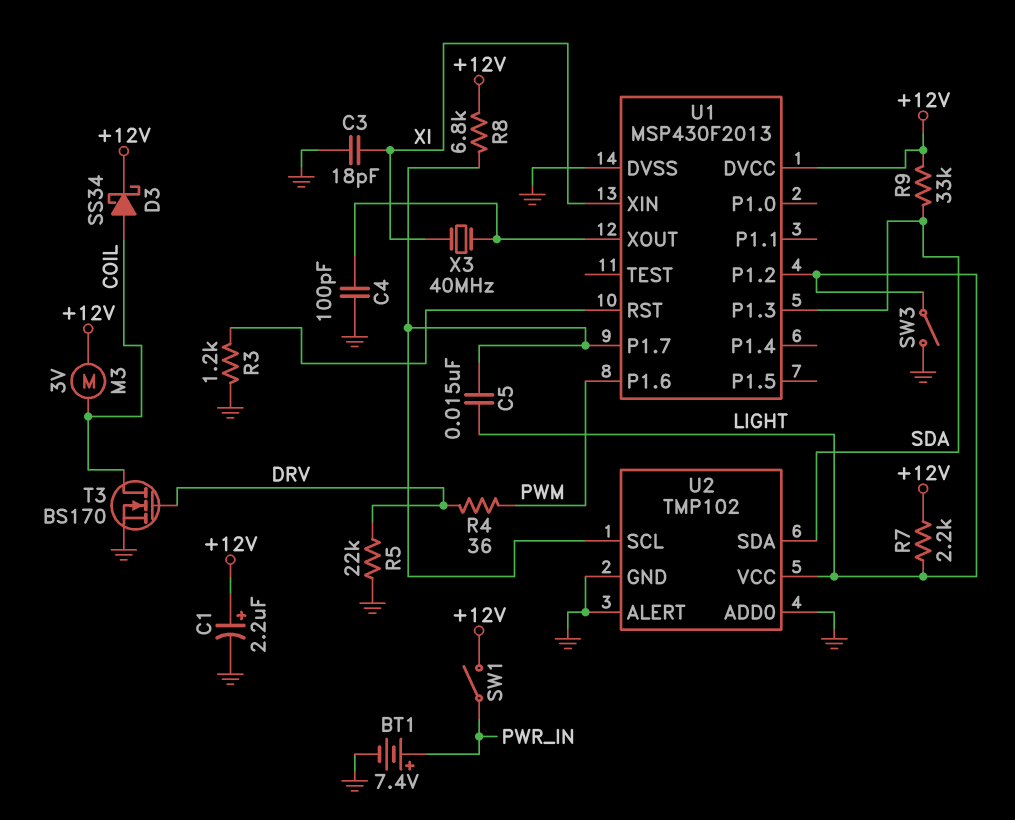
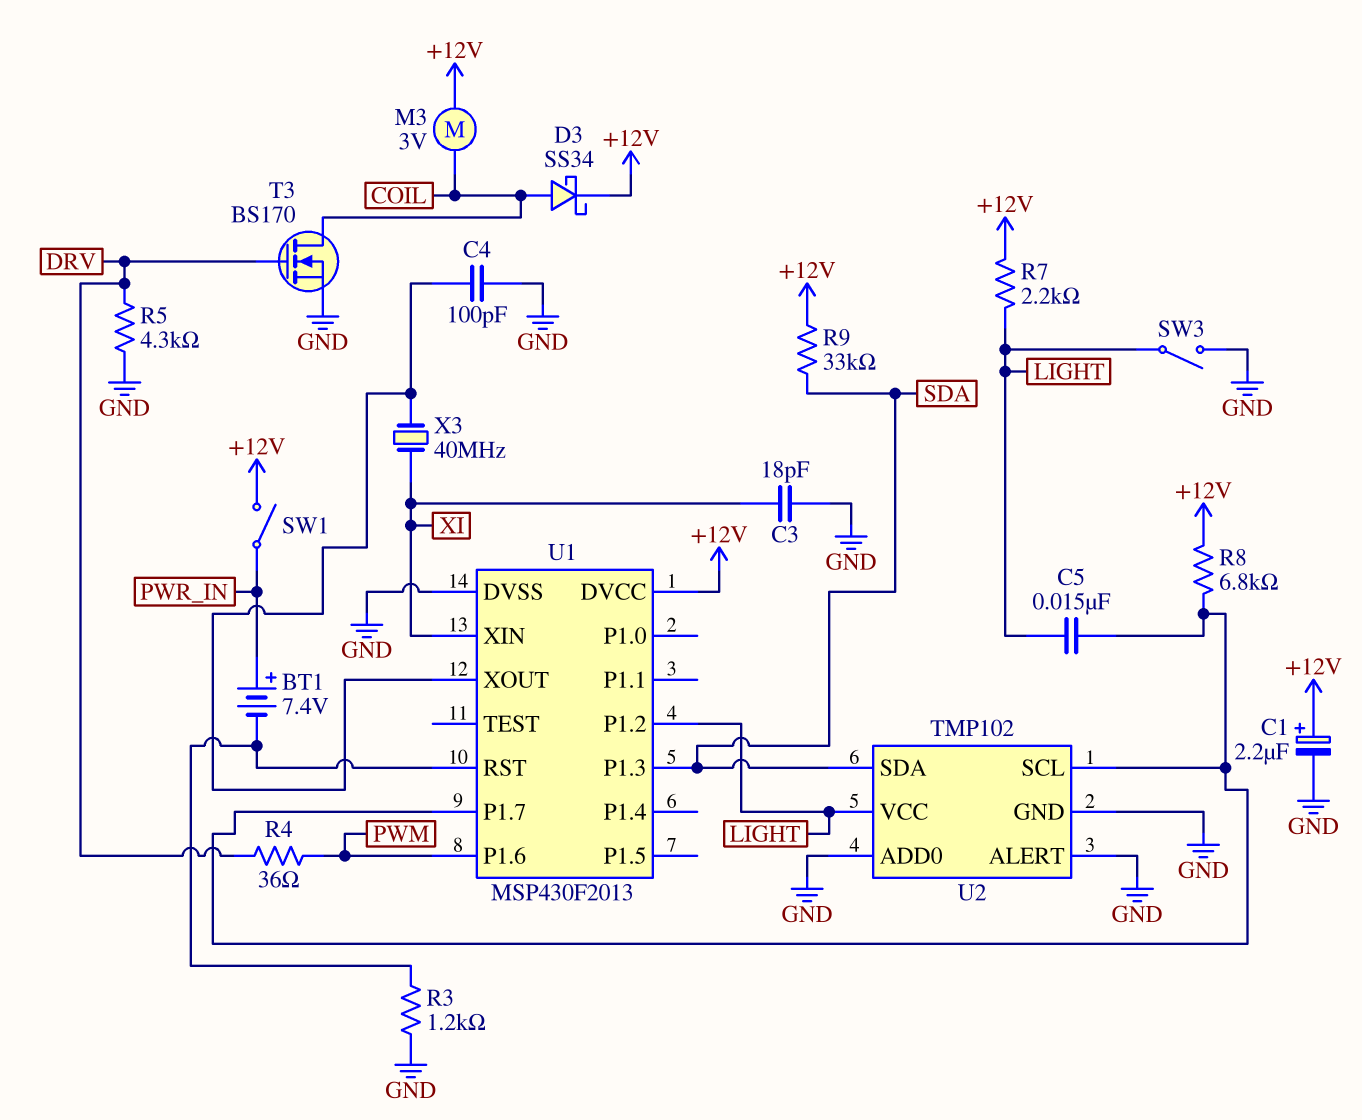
BT1: 7.4V (plus PWR_IN, minus GND) -> 7.4V (plus PWR_IN, minus U1/RST)
R5: 22k (DRV, GND) -> 4.3k (DRV, GND)

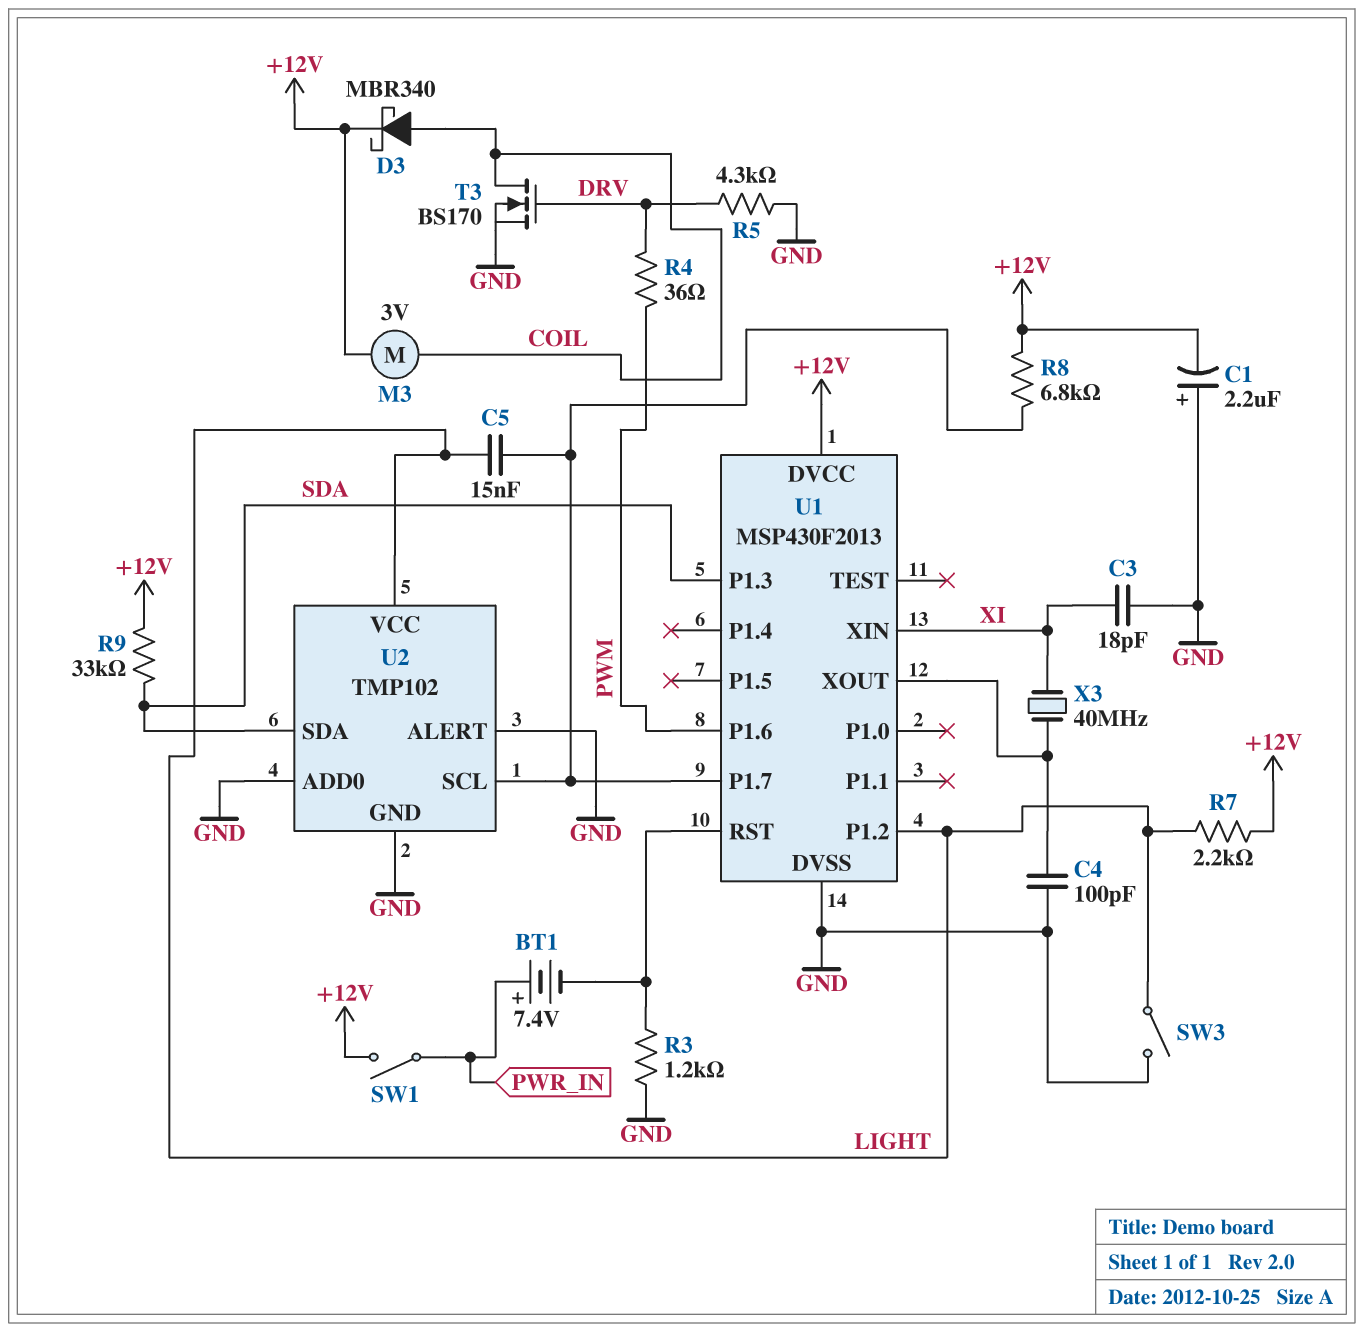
C1: 2.2uF (plus +12V, minus GND) -> 2.2uF (plus GND, minus +12V)
D3: schottky SS34 (A COIL, K +12V) -> schottky MBR340 (A COIL, K +12V)

